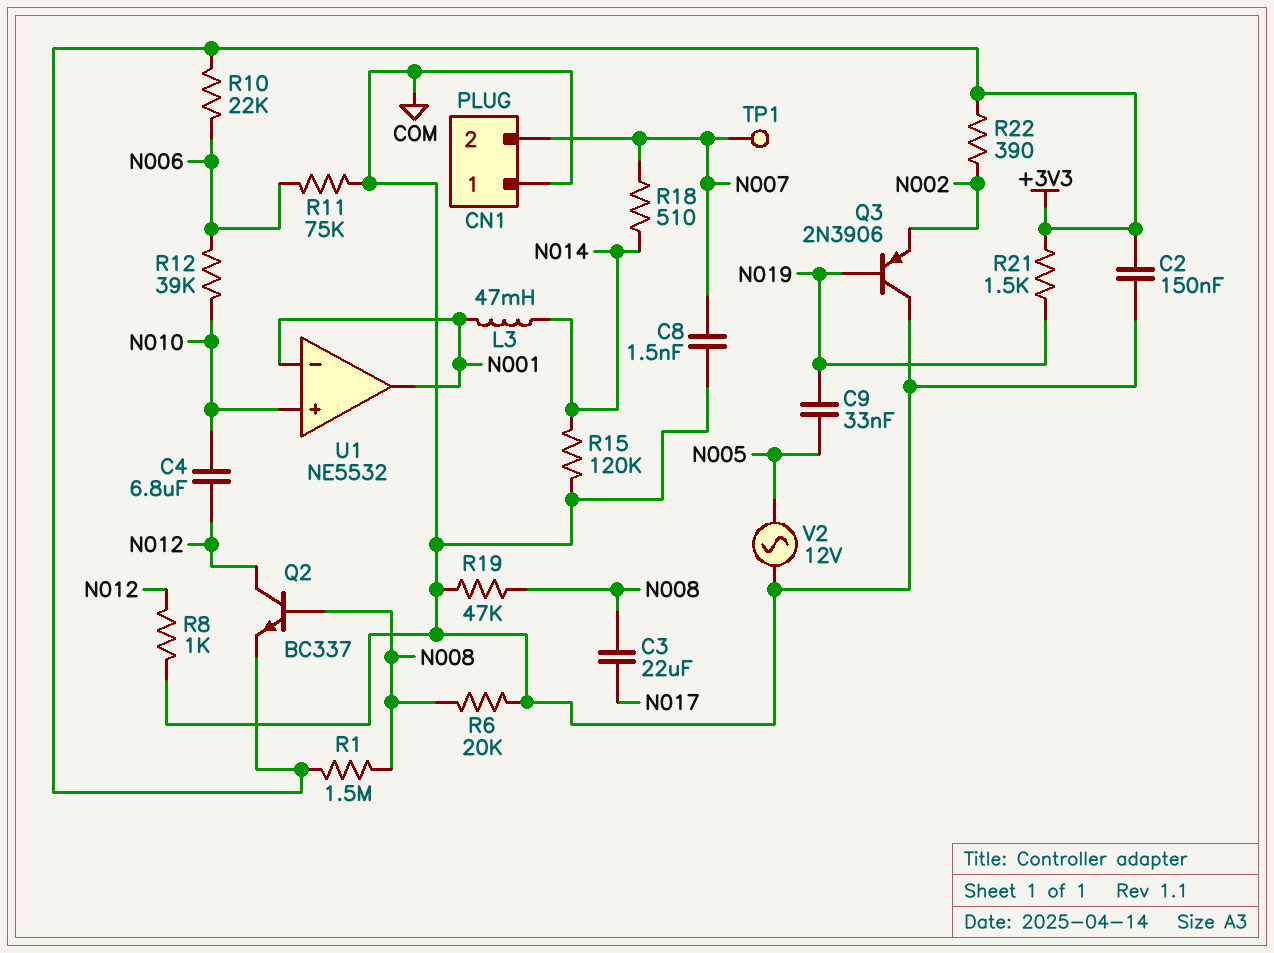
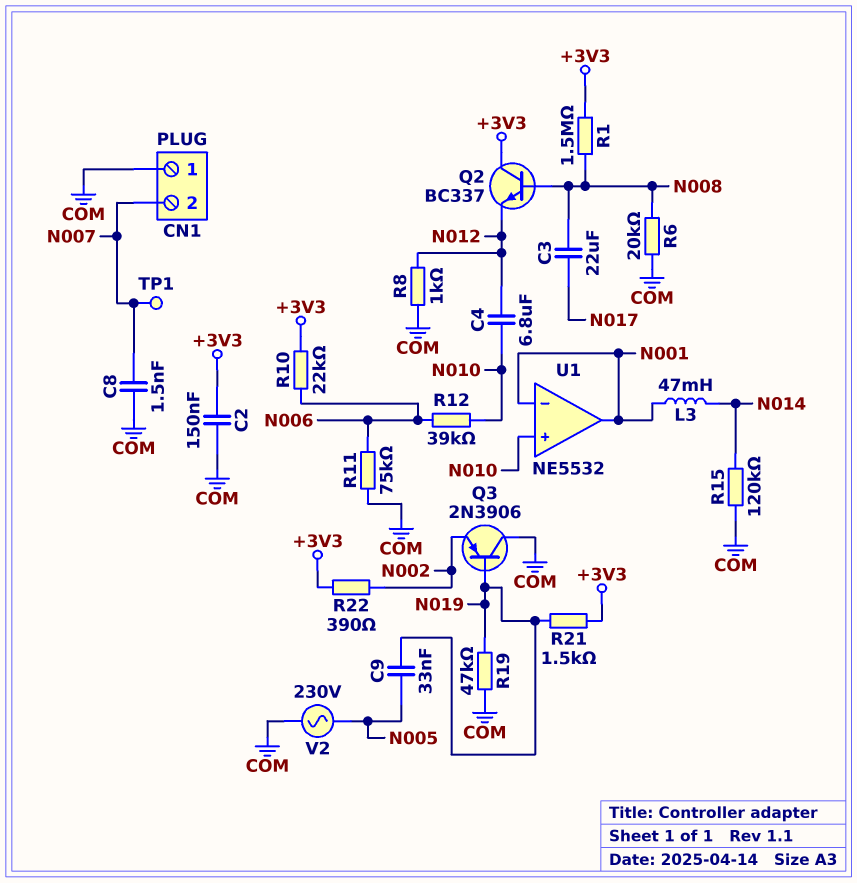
Q2: NPN BC337 (B N008, C N012, E +3V3) -> NPN BC337 (B N008, C +3V3, E N012)
R18: 510 (N007, N014) -> none
R19: 47k (COM, N008) -> 47k (COM, N019)
V2: AC 12V (COM, N005) -> AC 230V (COM, N005)

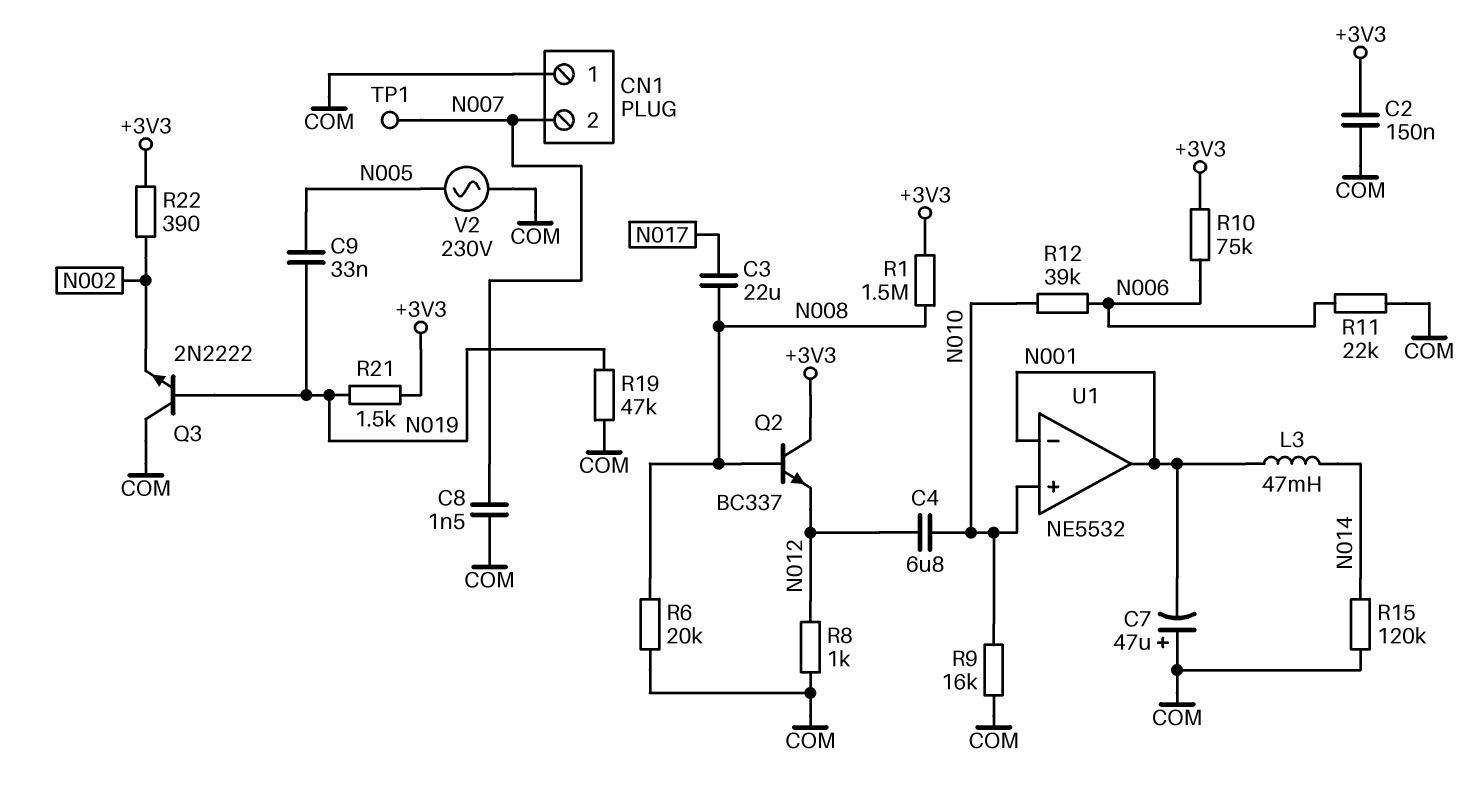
C7: none -> 47uF (plus COM, minus N001)
Q3: PNP 2N3906 (B N019, C COM, E N002) -> NPN 2N2222 (B N019, C COM, E N002)
R9: none -> 16k (COM, N010)
R10: 22k (+3V3, N006) -> 75k (+3V3, N006)
R11: 75k (COM, N006) -> 22k (COM, N006)

